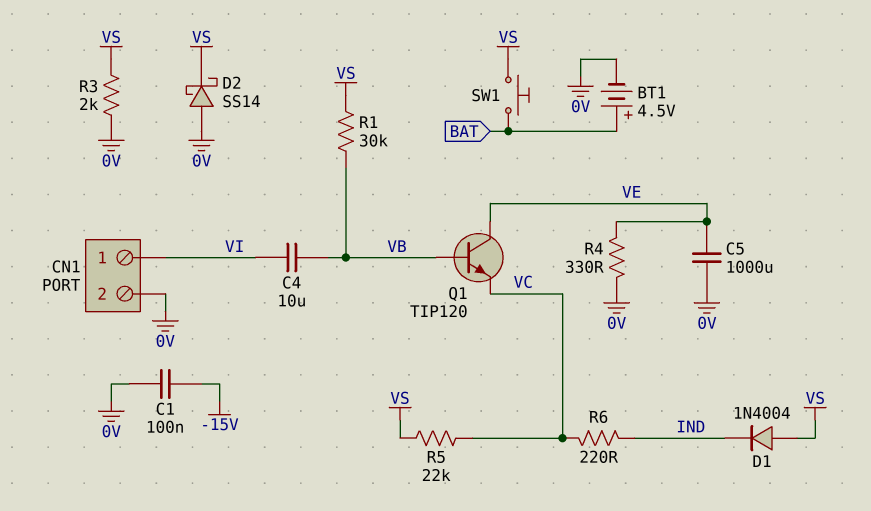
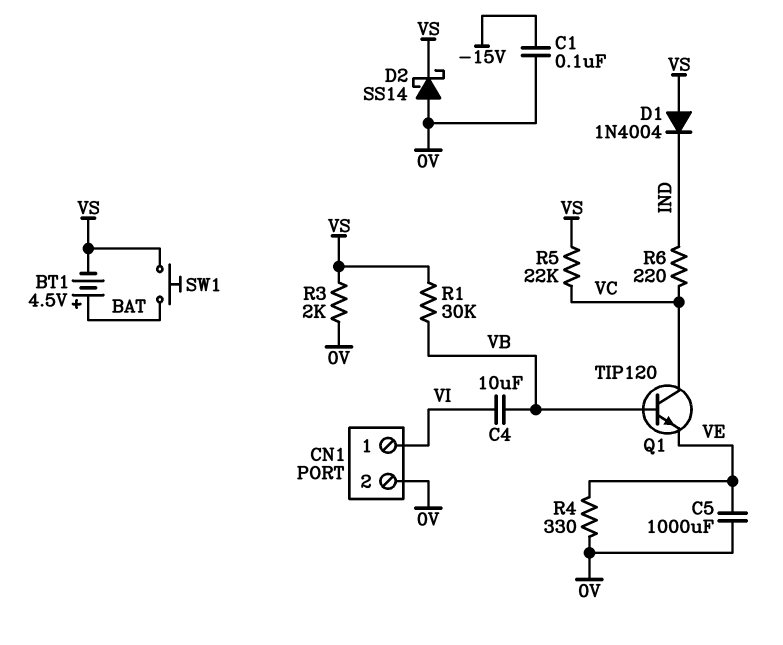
BT1: 4.5V (plus BAT, minus 0V) -> 4.5V (plus BAT, minus VS)
Q1: NPN TIP120 (B VB, C VE, E VC) -> NPN TIP120 (B VB, C VC, E VE)

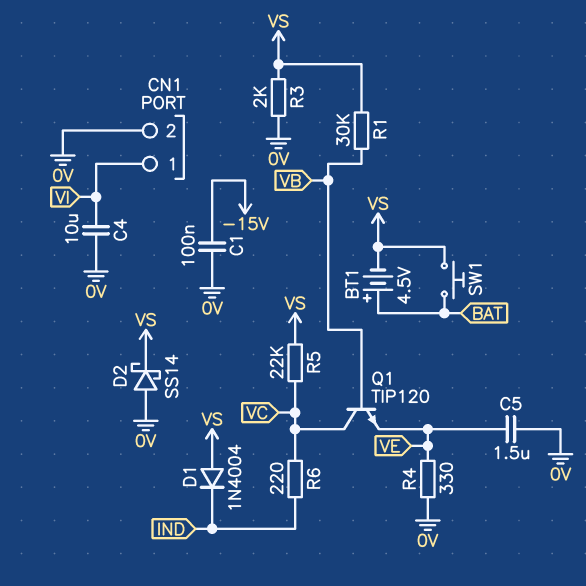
C4: 10uF (VB, VI) -> 10uF (0V, VI)
C5: 1000uF (0V, VE) -> 1.5uF (0V, VE)

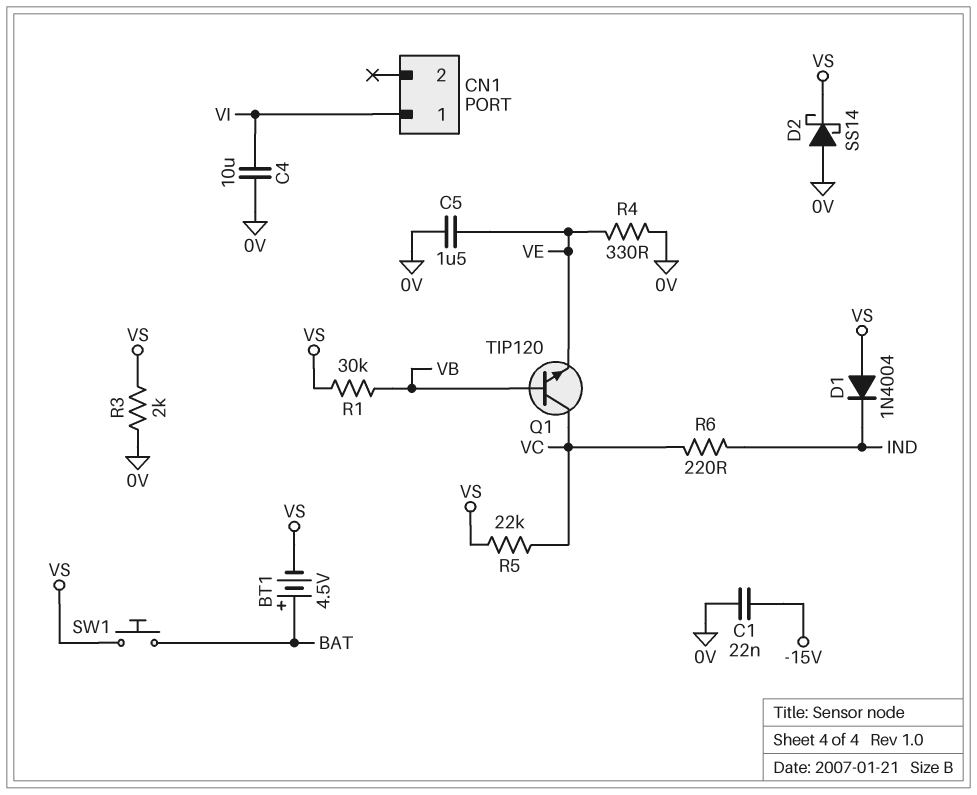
C1: 100nF (-15V, 0V) -> 22nF (-15V, 0V)
CN1 pin 2: 0V -> none

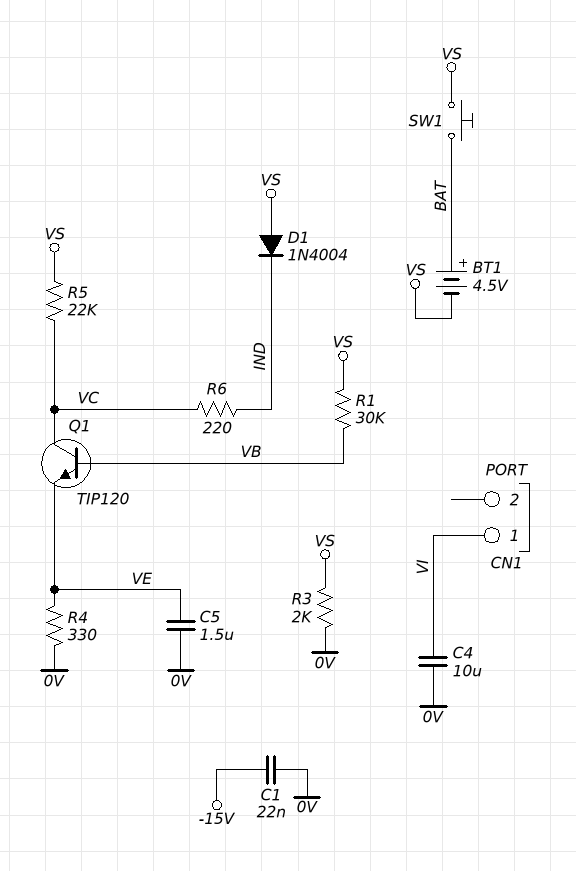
D2: schottky SS14 (A 0V, K VS) -> none

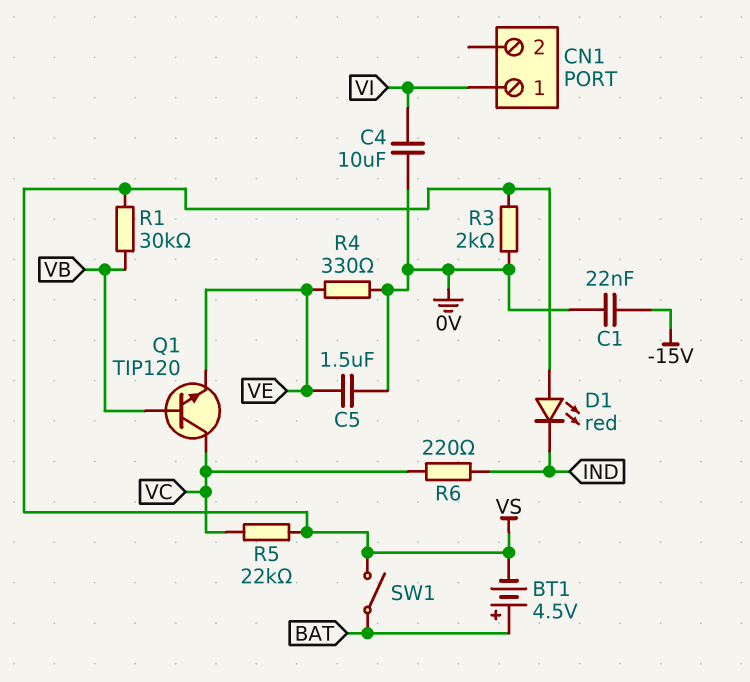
D1: diode 1N4004 (A VS, K IND) -> LED red (A VS, K IND)
SW1: button (BAT, VS) -> switch (BAT, VS)

